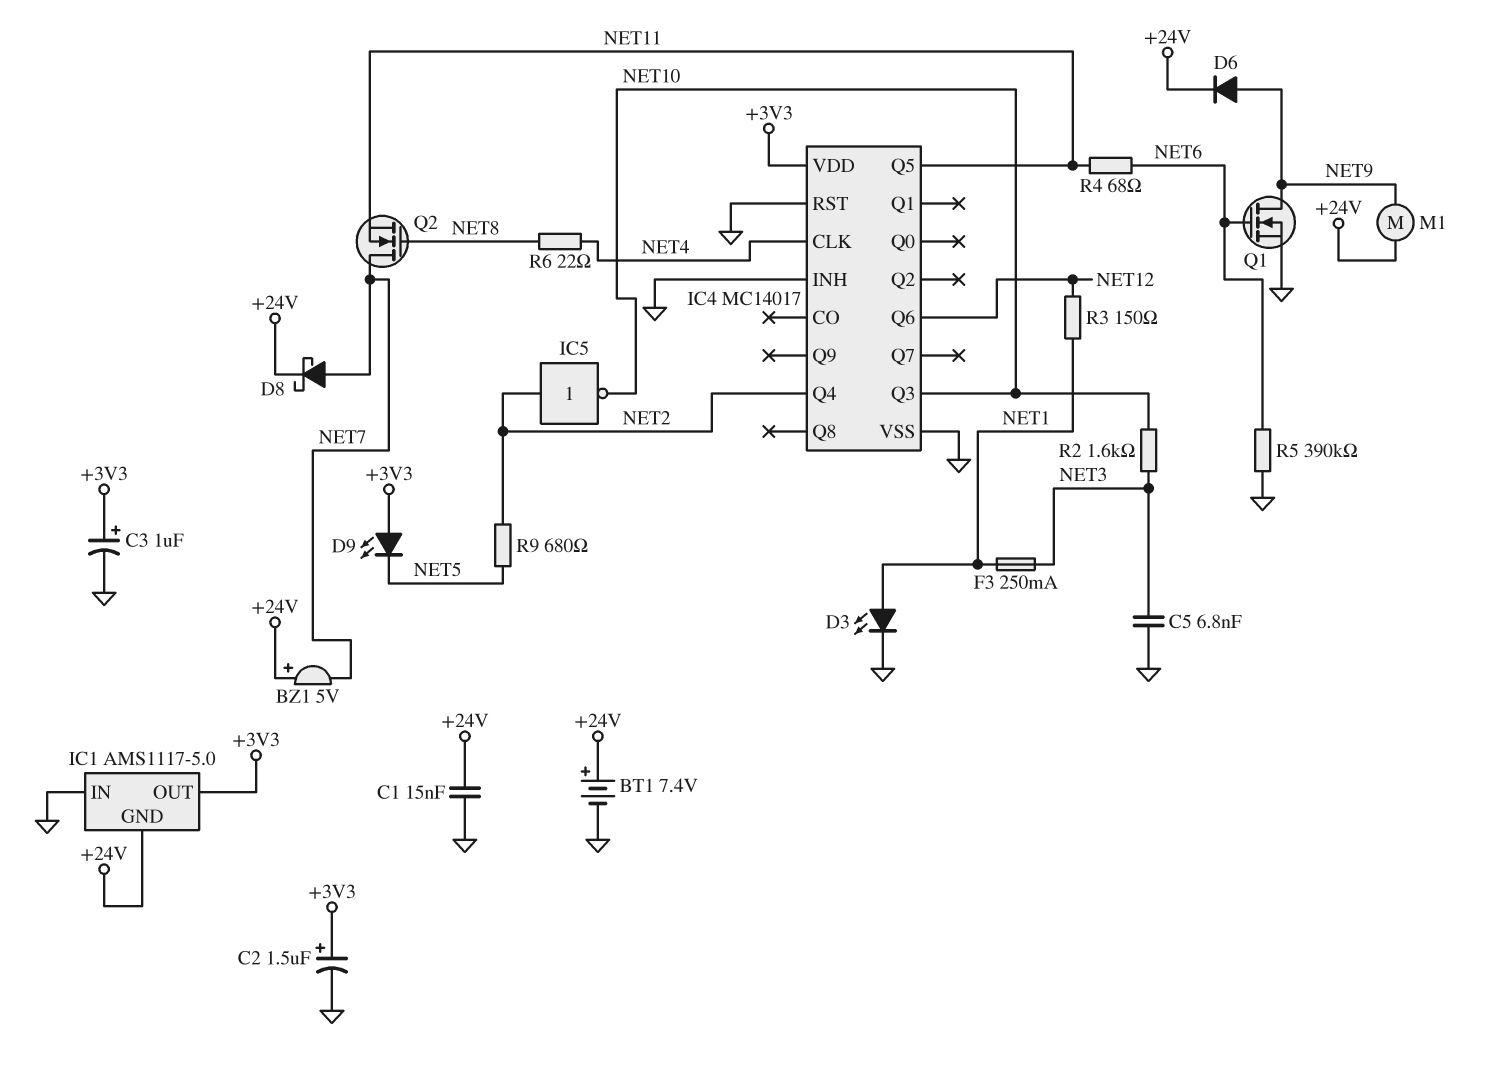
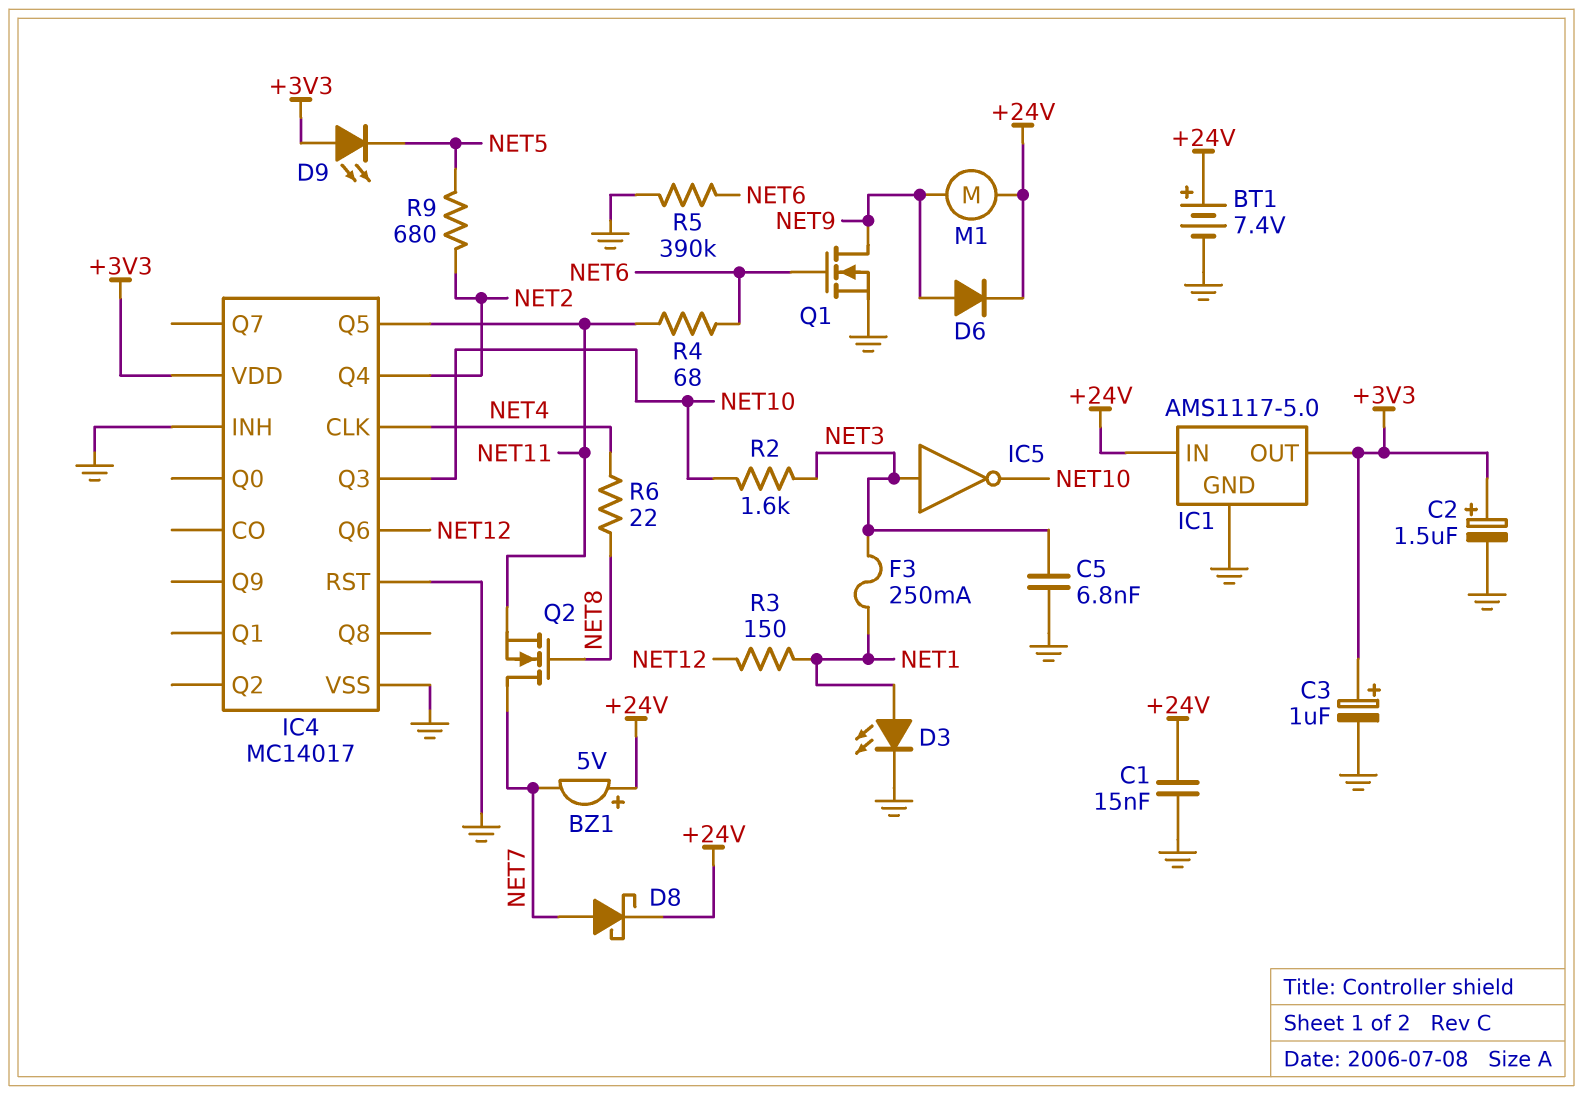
IC1 pin GND: +24V -> GND
IC1 pin IN: GND -> +24V
IC5: NOT (in NET2, out NET10) -> NOT (in NET3, out NET10)

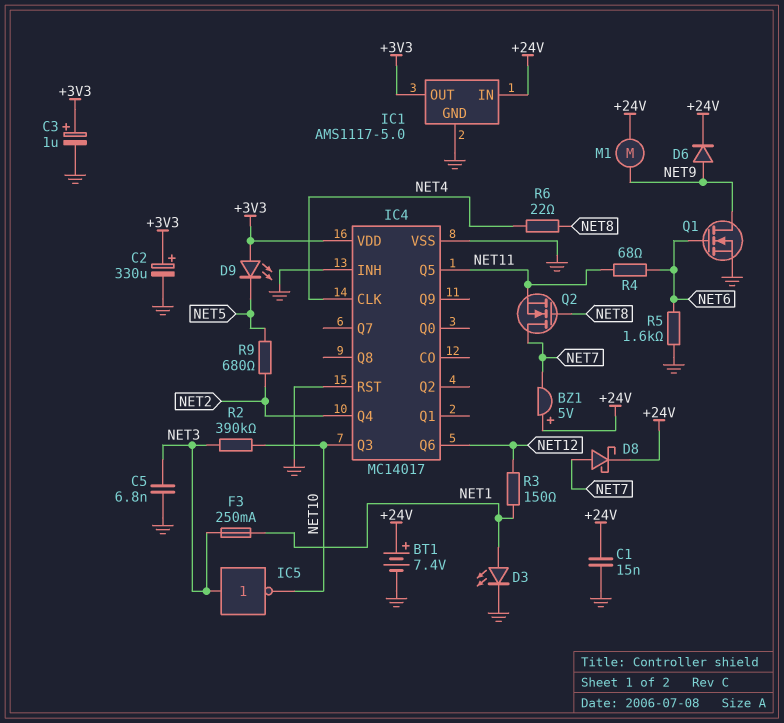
C2: 1.5uF (plus +3V3, minus GND) -> 330uF (plus +3V3, minus GND)
R2: 1.6k (NET3, NET10) -> 390k (NET3, NET10)
R5: 390k (GND, NET6) -> 1.6k (GND, NET6)

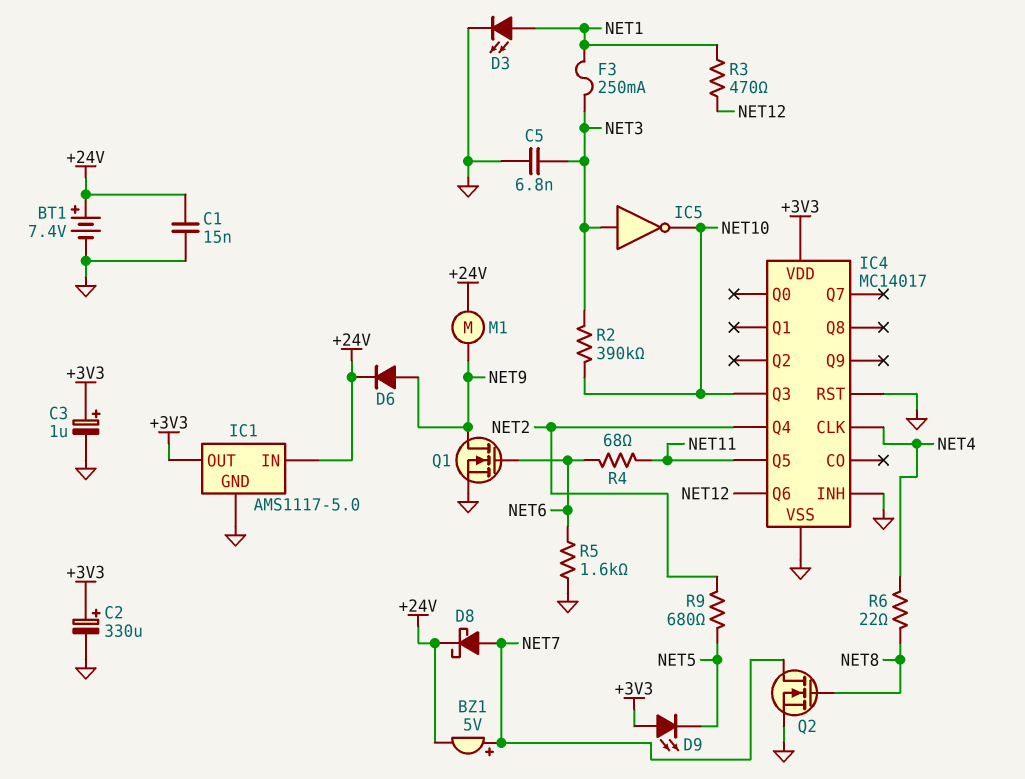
BZ1: buzzer 5V (plus +24V, minus NET7) -> buzzer 5V (plus NET7, minus +24V)
Q2: NMOS (G NET8, D NET7, S NET11) -> NMOS (G NET8, D NET7, S GND)
R3: 150 (NET1, NET12) -> 470 (NET1, NET12)

